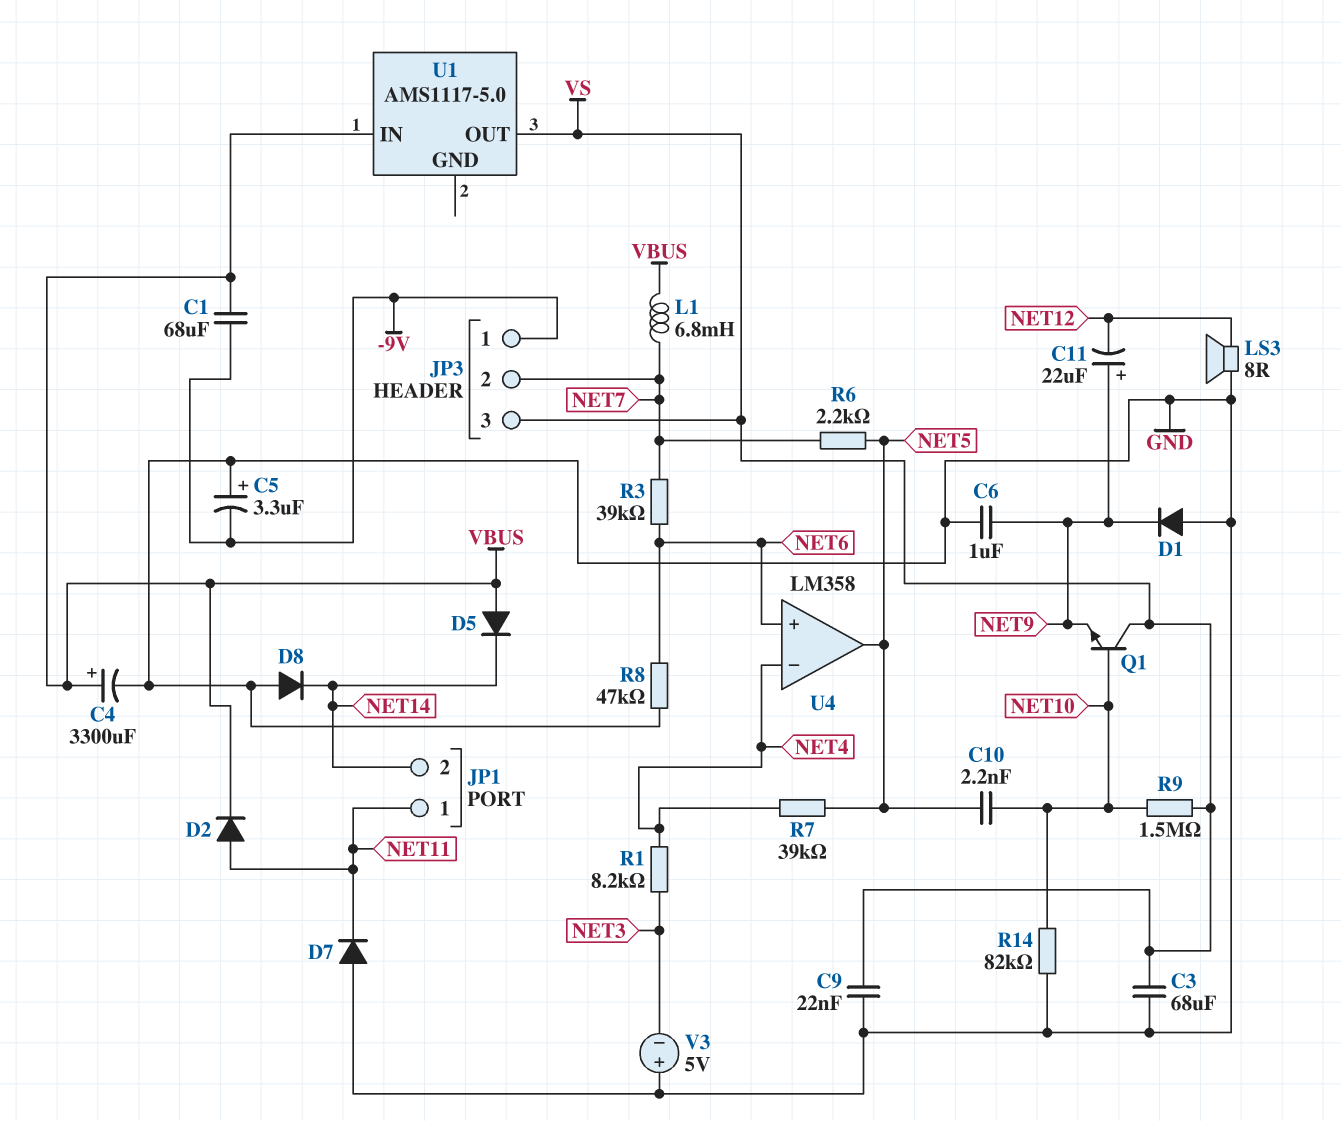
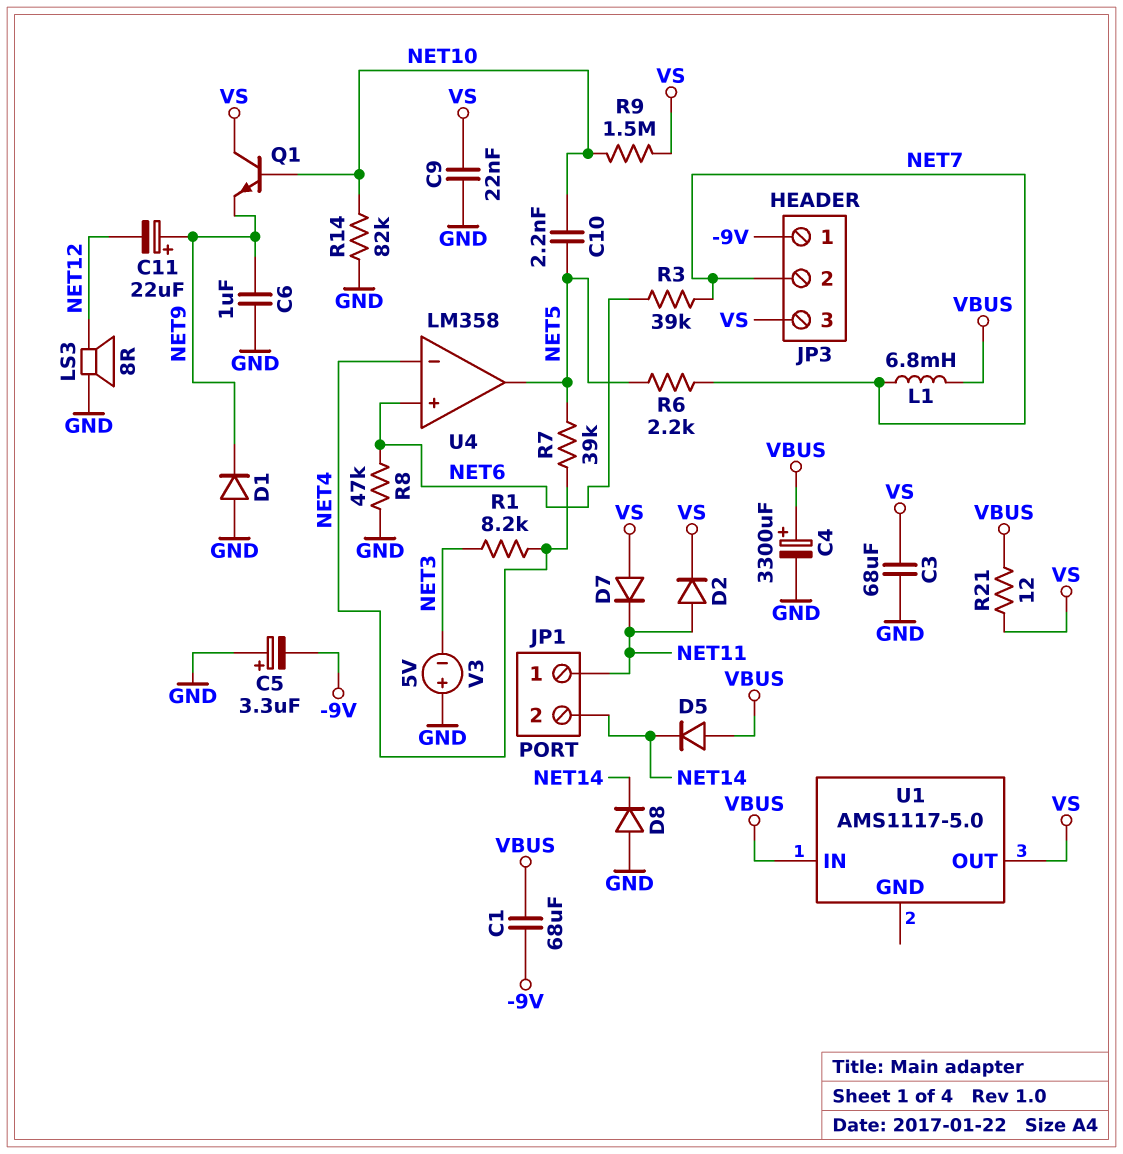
D2: diode (A NET11, K VBUS) -> diode (A NET11, K VS)
D7: diode (A GND, K NET11) -> diode (A VS, K NET11)
R21: none -> 12 (VBUS, VS)

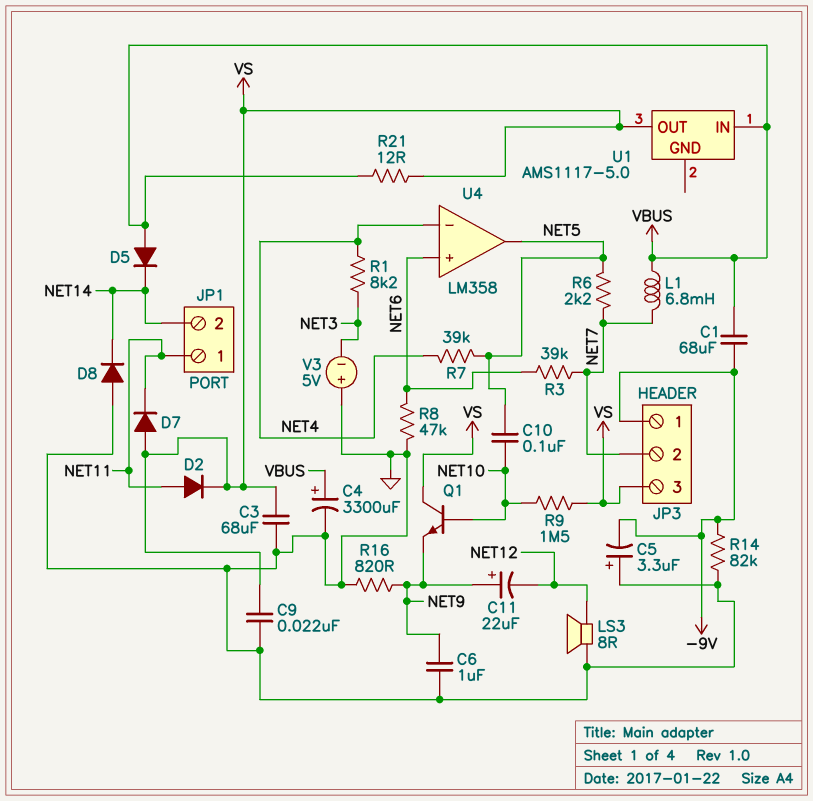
C10: 2.2nF (NET5, NET10) -> 100nF (NET5, NET10)
D1: diode (A GND, K NET9) -> none
R14: 82k (GND, NET10) -> 82k (-9V, GND)
R16: none -> 820 (GND, NET9)

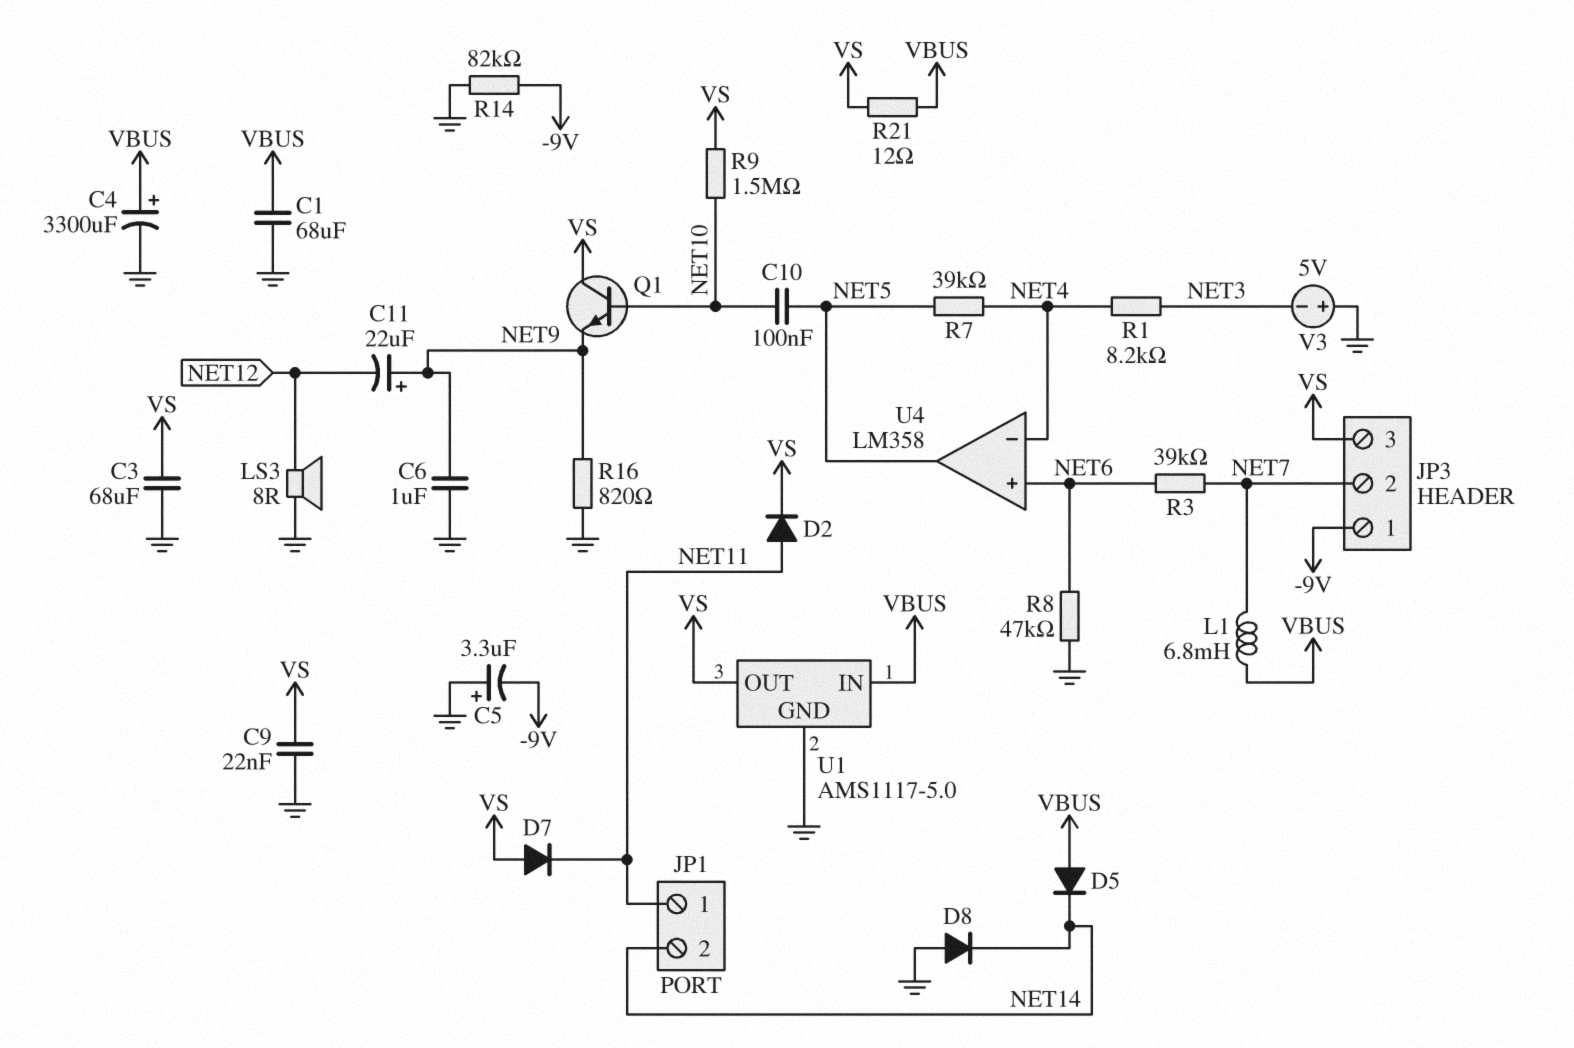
C1: 68uF (-9V, VBUS) -> 68uF (GND, VBUS)
R6: 2.2k (NET5, NET7) -> none
U1 pin GND: none -> GND

